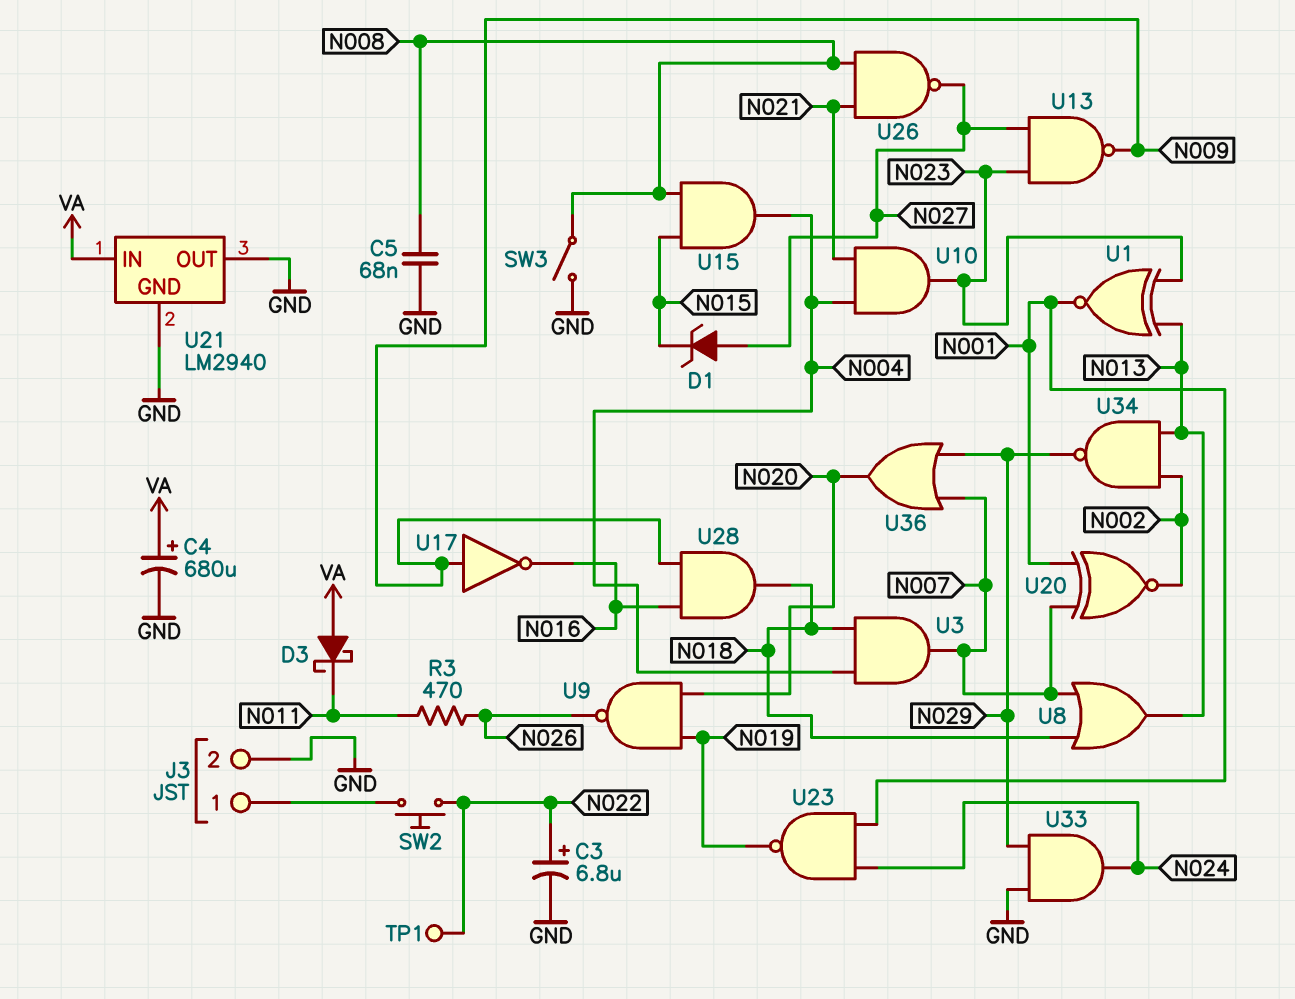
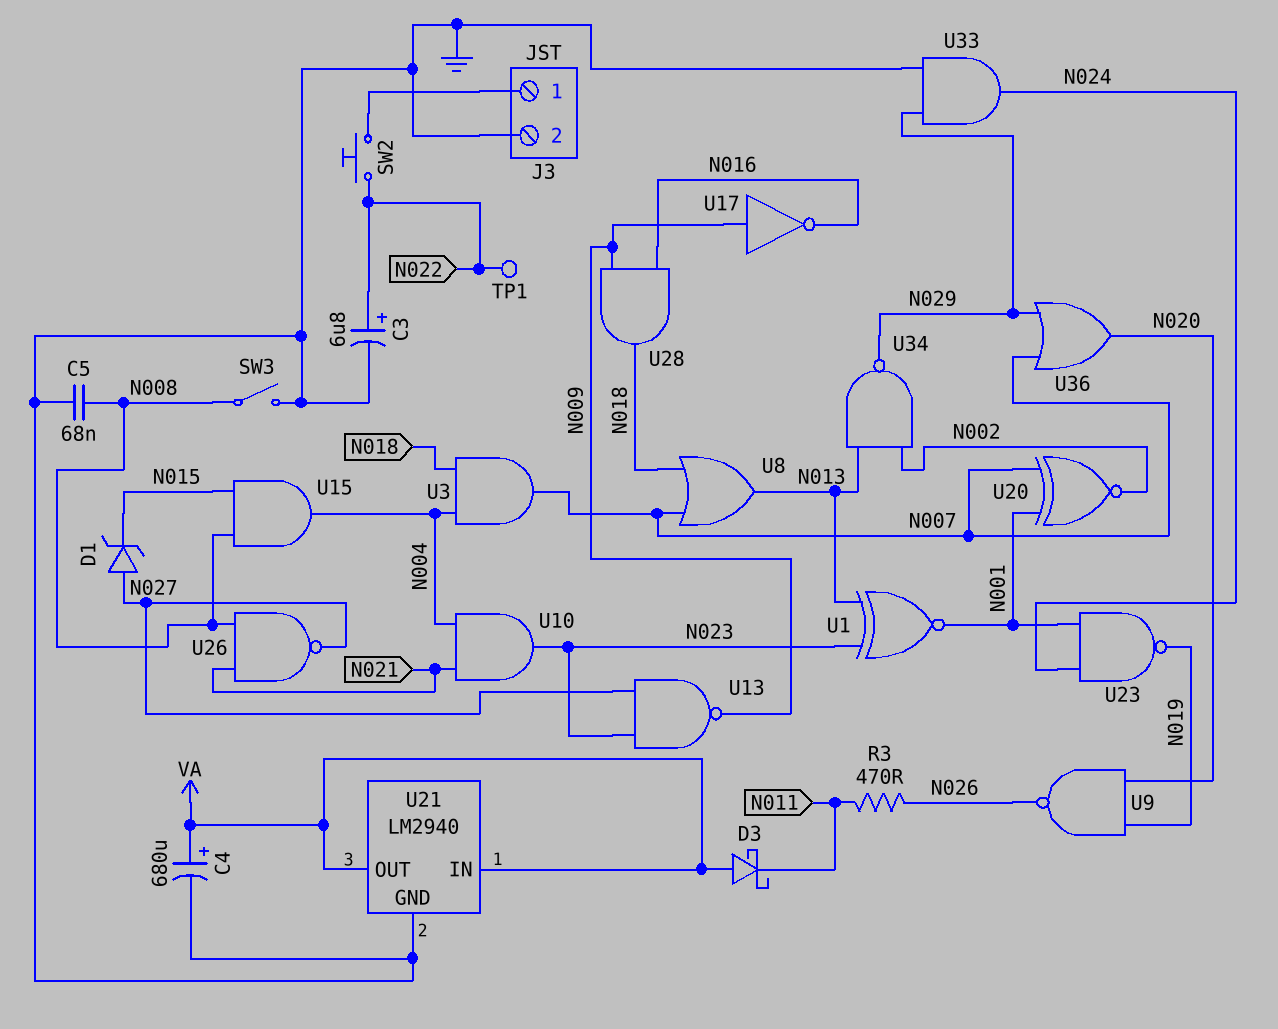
U21 pin OUT: GND -> VA

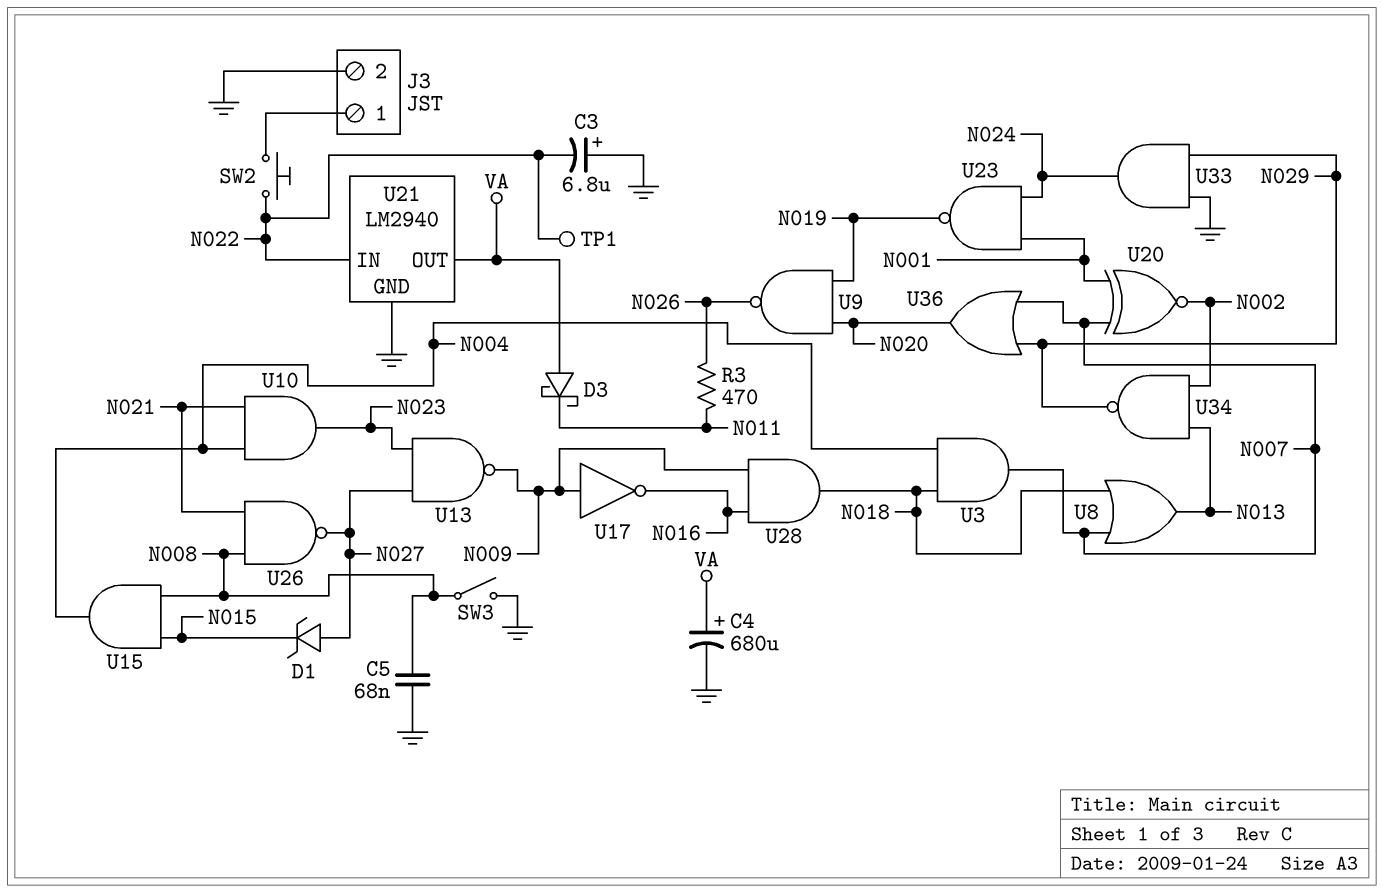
C3: 6.8uF (plus N022, minus GND) -> 6.8uF (plus GND, minus N022)
U1: XNOR (in N013, in N023, out N001) -> none
U21 pin IN: VA -> N022

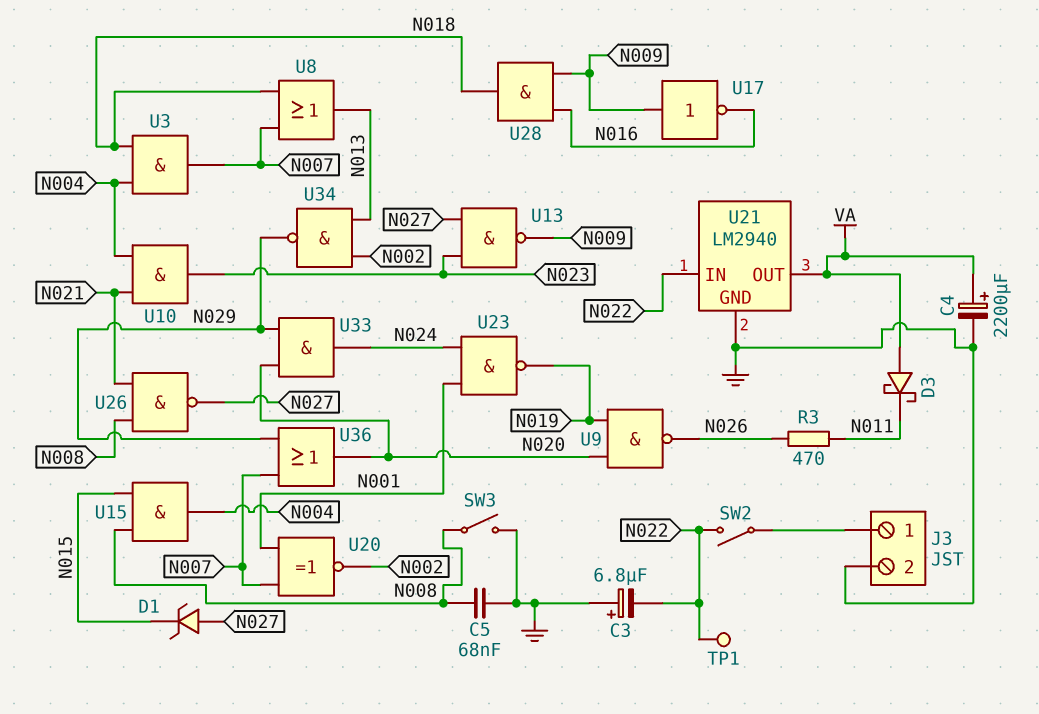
C4: 680uF (plus VA, minus GND) -> 2200uF (plus VA, minus GND)
SW2: button (J3/1, N022) -> switch (J3/1, N022)
U33: AND (in GND, in N029, out N024) -> AND (in N020, in N029, out N024)

